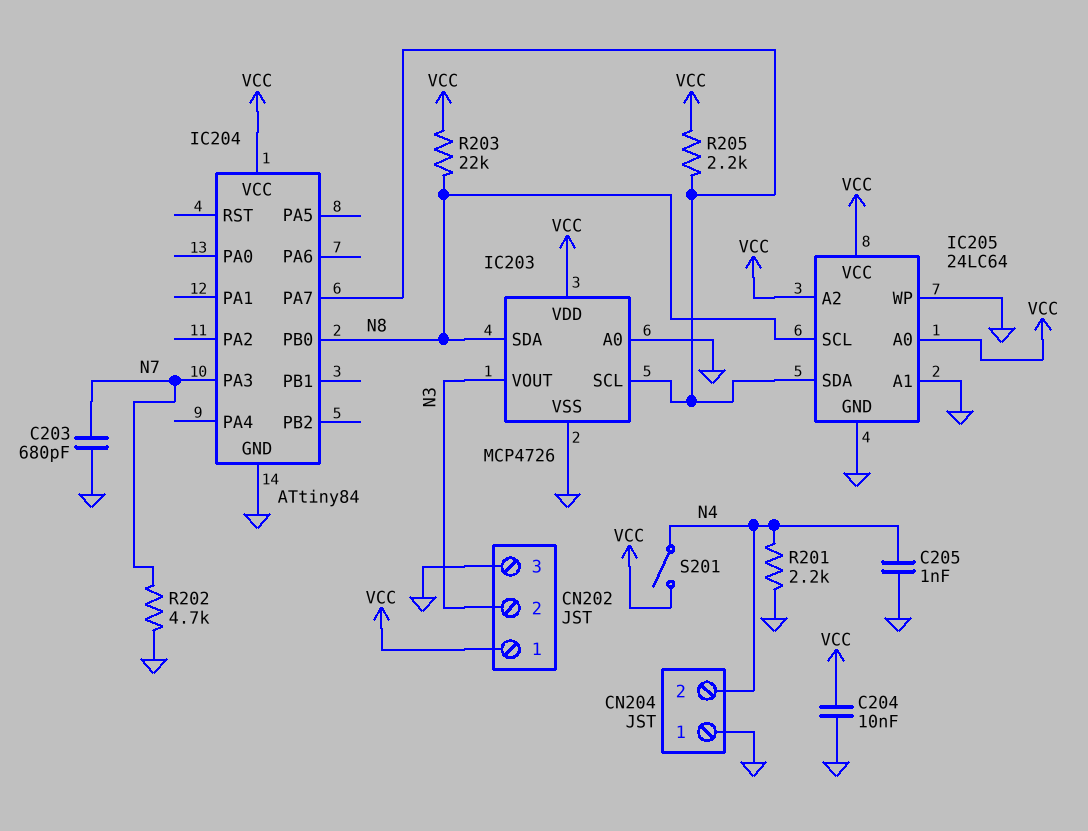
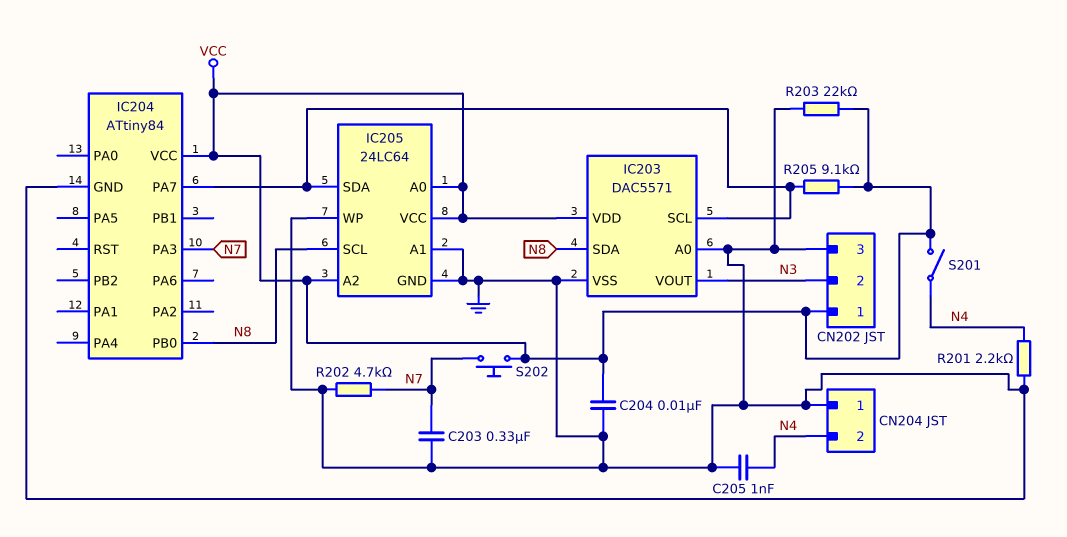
C203: 680pF (GND, N7) -> 330nF (GND, N7)
IC203: MCP4726 -> DAC5571
R203: 22k (N8, VCC) -> 22k (GND, VCC)
R205: 2.2k (IC203/SCL, VCC) -> 9.1k (IC203/SCL, VCC)
S202: none -> button (N7, VCC)

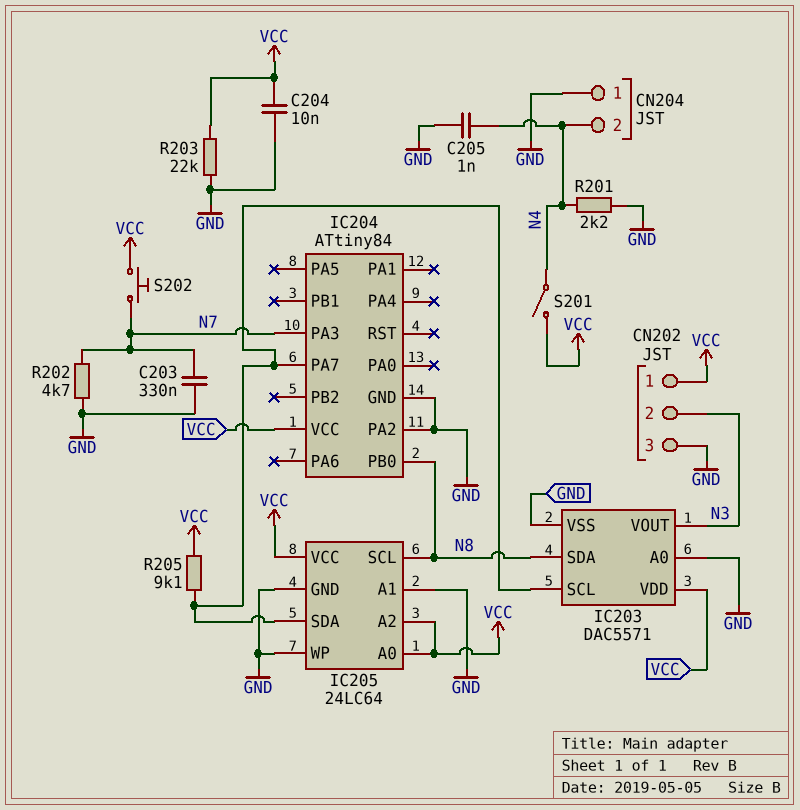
IC204 pin PA2: none -> GND

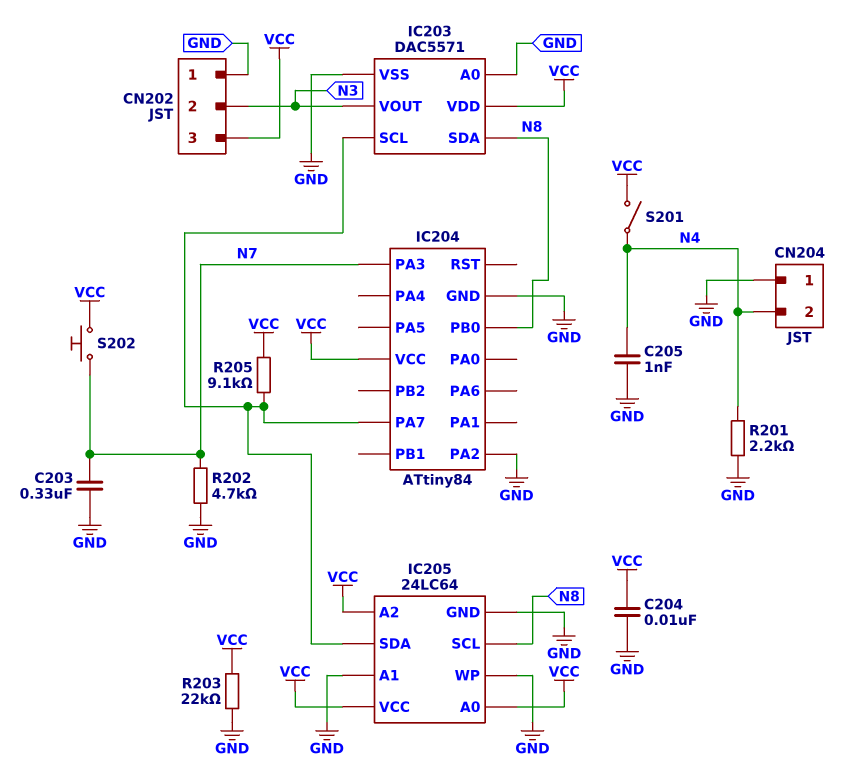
CN202 pin 1: VCC -> GND
CN202 pin 3: GND -> VCC

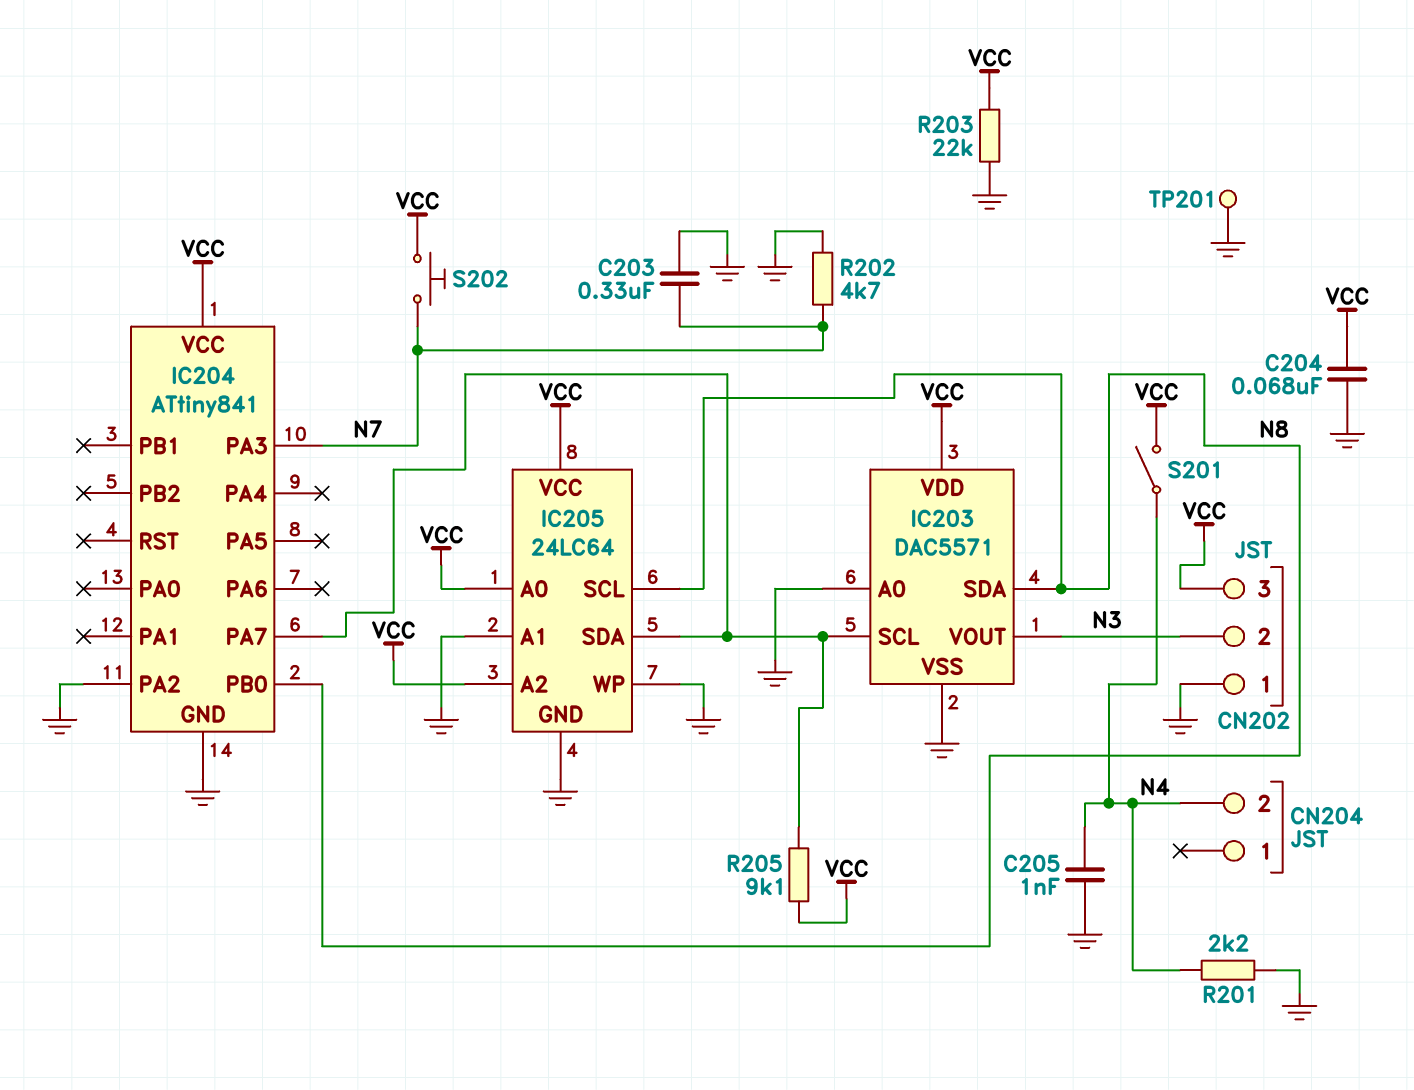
C204: 10nF (GND, VCC) -> 68nF (GND, VCC)
CN204 pin 1: GND -> none
IC204: ATtiny84 -> ATtiny841
TP201: none -> test point (GND)

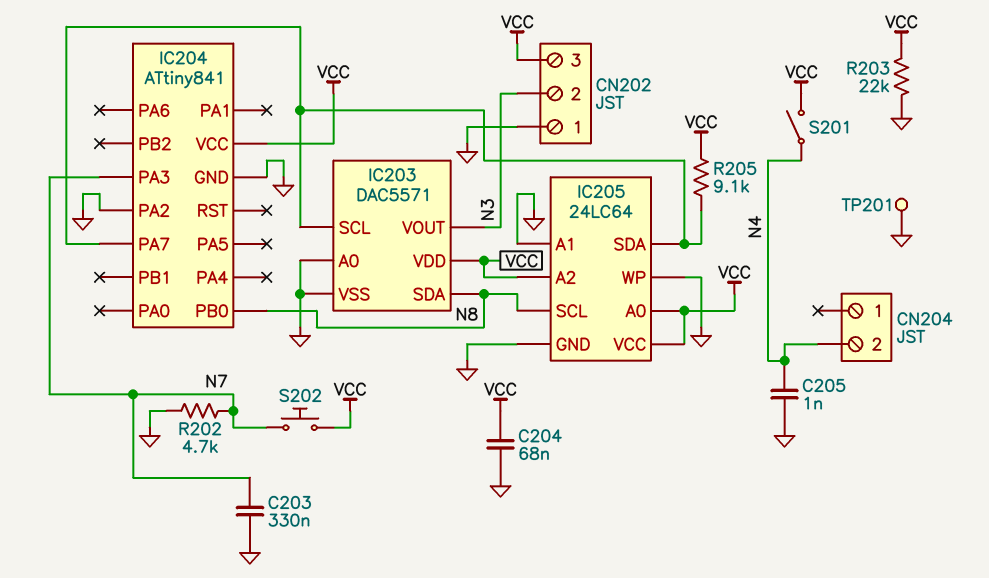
R201: 2.2k (GND, N4) -> none

